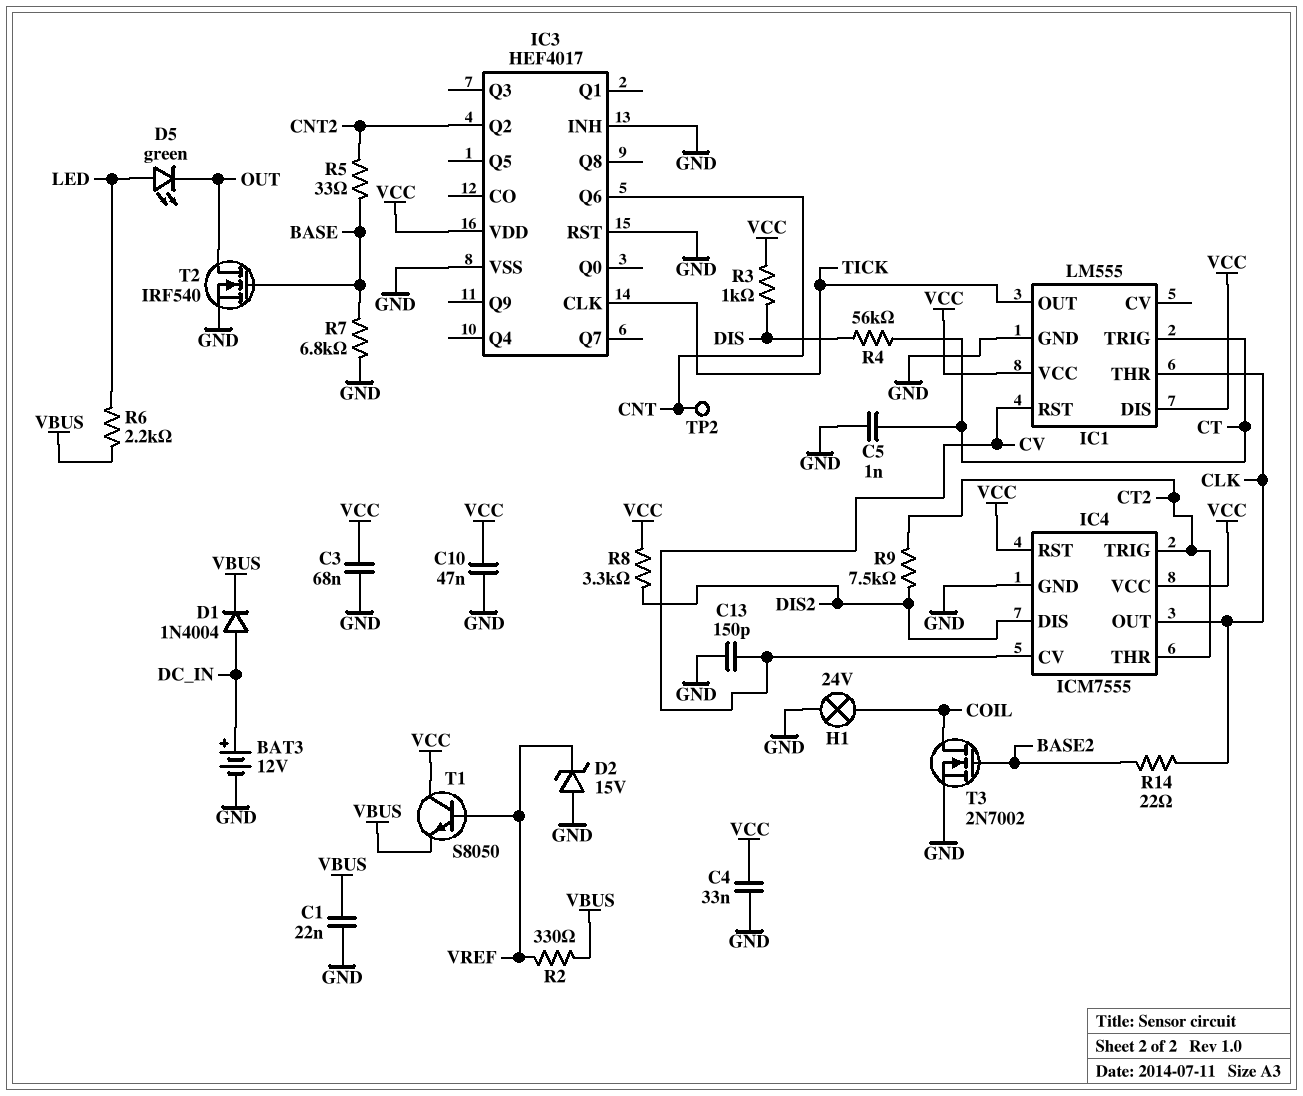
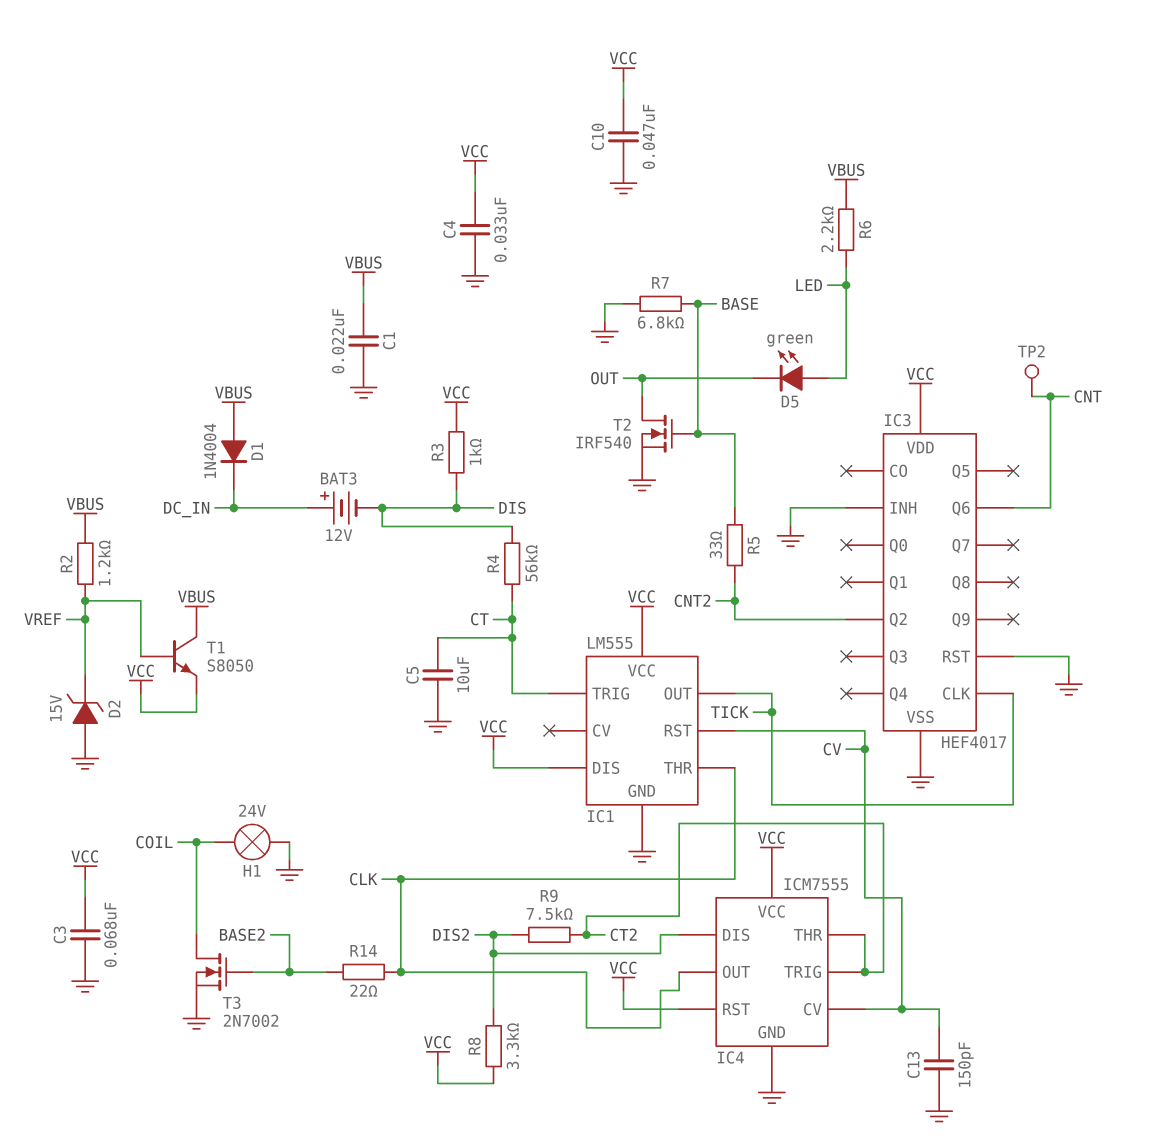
BAT3: 12V (plus DC_IN, minus GND) -> 12V (plus DC_IN, minus DIS)
C5: 1nF (CT, GND) -> 10uF (CT, GND)
D1: diode 1N4004 (A DC_IN, K VBUS) -> diode 1N4004 (A VBUS, K DC_IN)
R2: 330 (VBUS, VREF) -> 1.2k (VBUS, VREF)
T1: NPN S8050 (B VREF, C VCC, E VBUS) -> NPN S8050 (B VREF, C VBUS, E VCC)

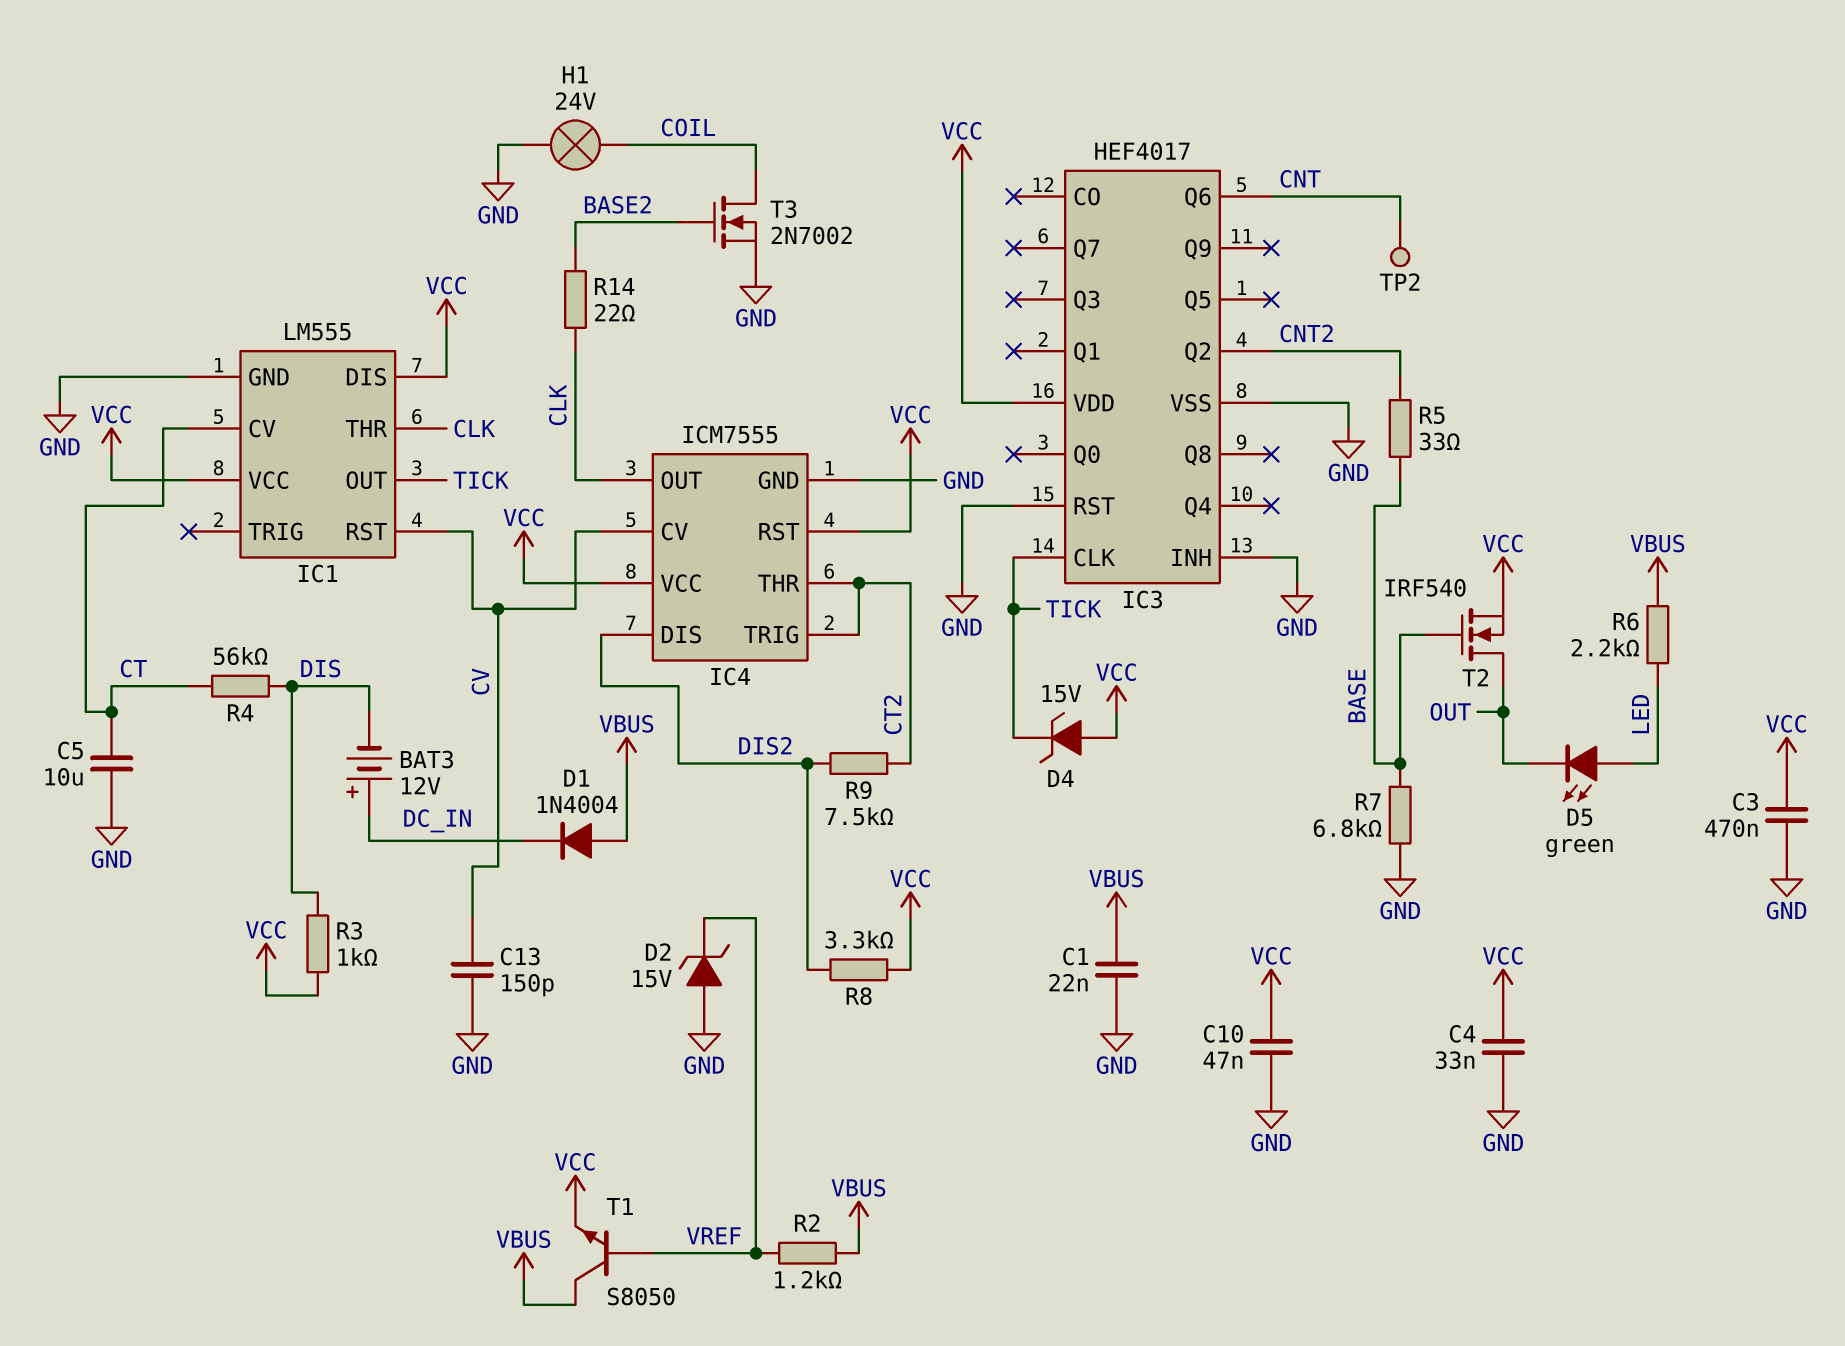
C3: 68nF (GND, VCC) -> 470nF (GND, VCC)
D4: none -> zener 15V (A VCC, K TICK)
IC1 pin CV: none -> CT
IC1 pin TRIG: CT -> none
T2: NMOS IRF540 (G BASE, D OUT, S GND) -> NMOS IRF540 (G BASE, D OUT, S VCC)

